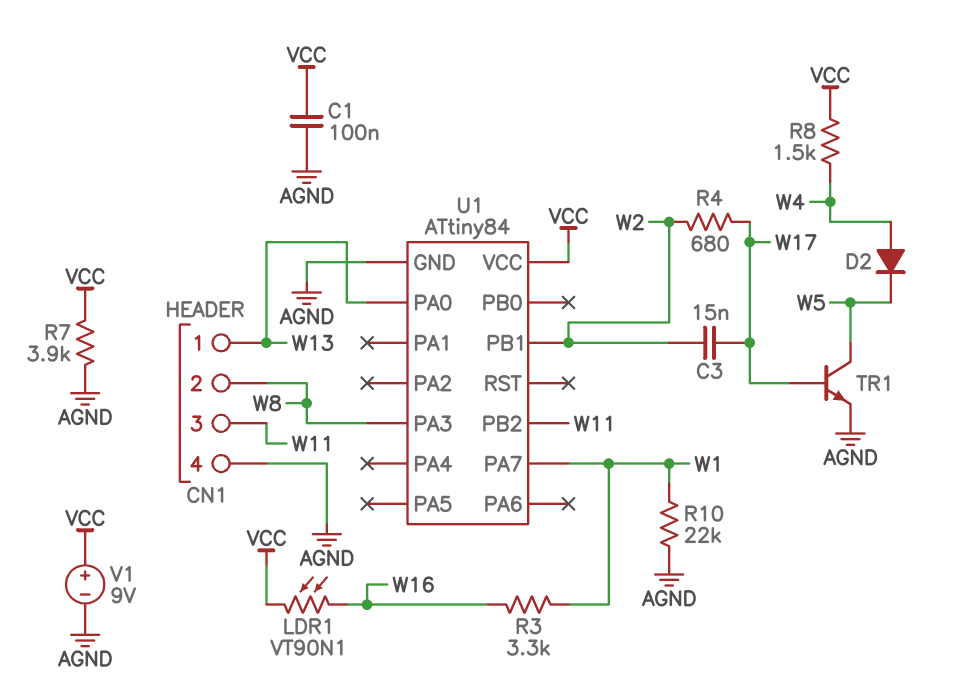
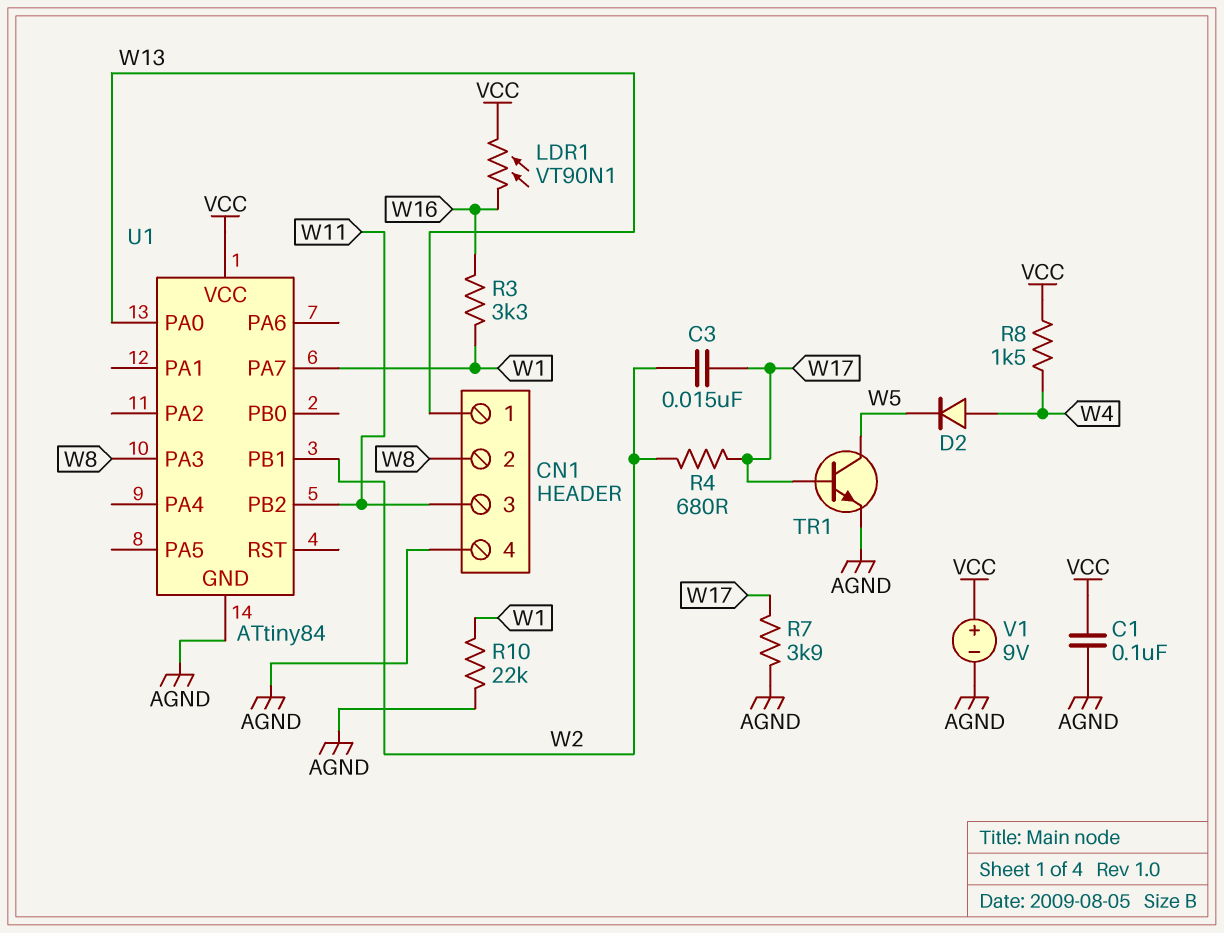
R7: 3.9k (AGND, VCC) -> 3.9k (AGND, W17)

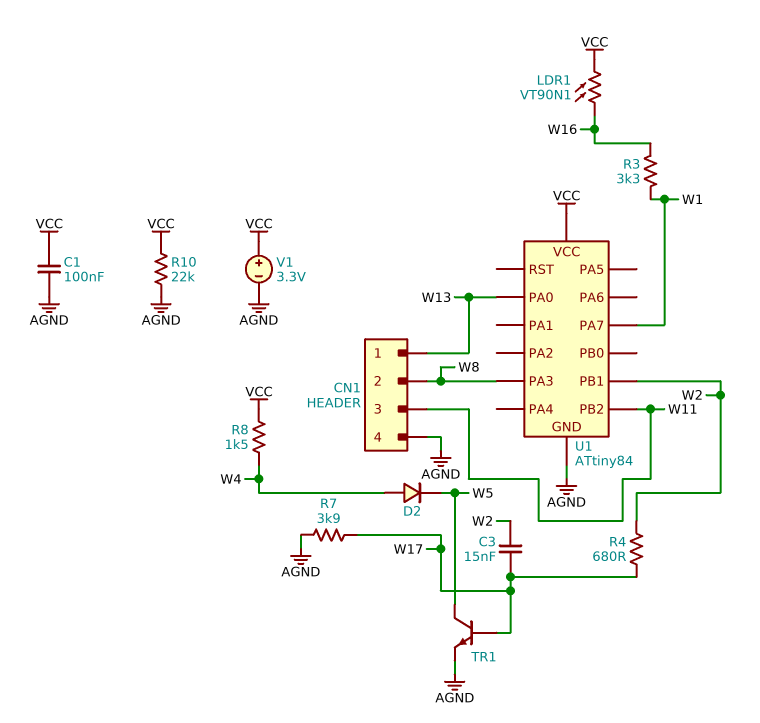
R10: 22k (AGND, W1) -> 22k (AGND, VCC)
V1: 9V (plus VCC, minus AGND) -> 3.3V (plus VCC, minus AGND)

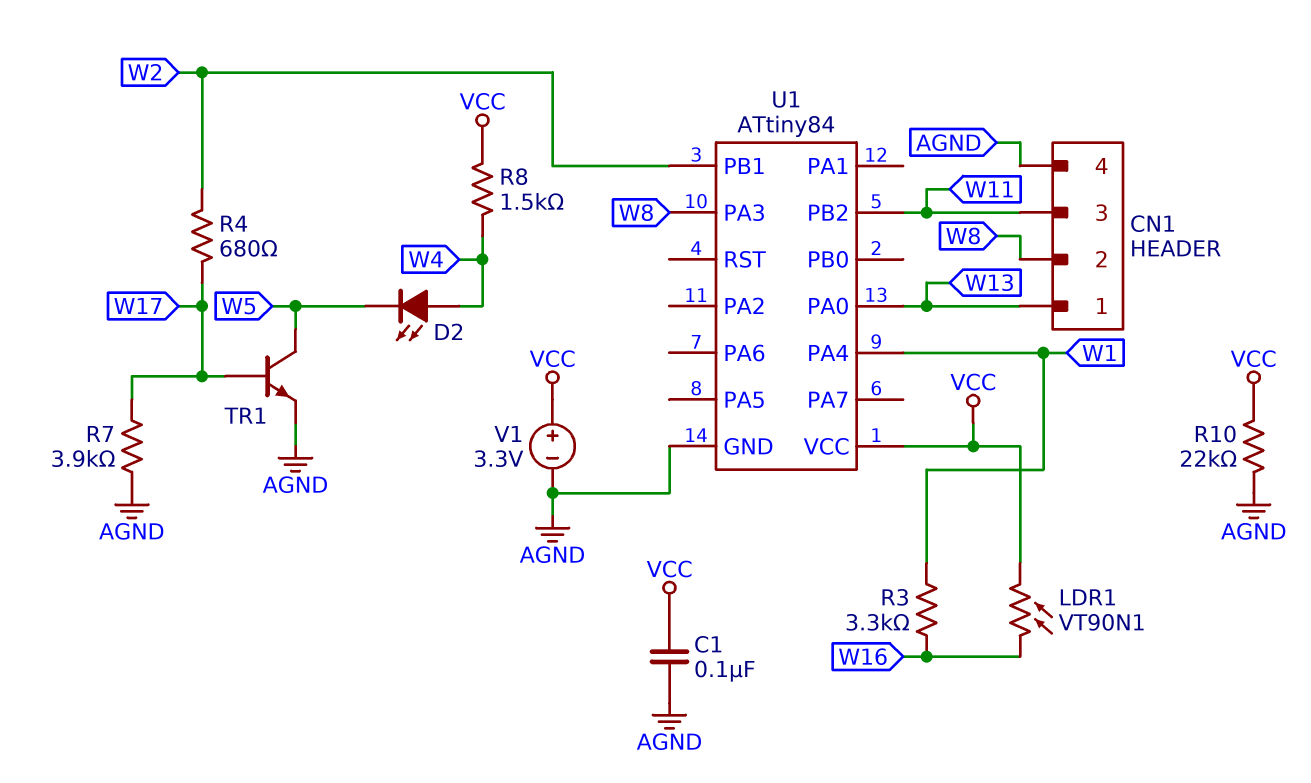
C3: 15nF (W2, W17) -> none
D2: diode (A W4, K W5) -> LED (A W4, K W5)
U1 pin PA4: none -> W1
U1 pin PA7: W1 -> none

